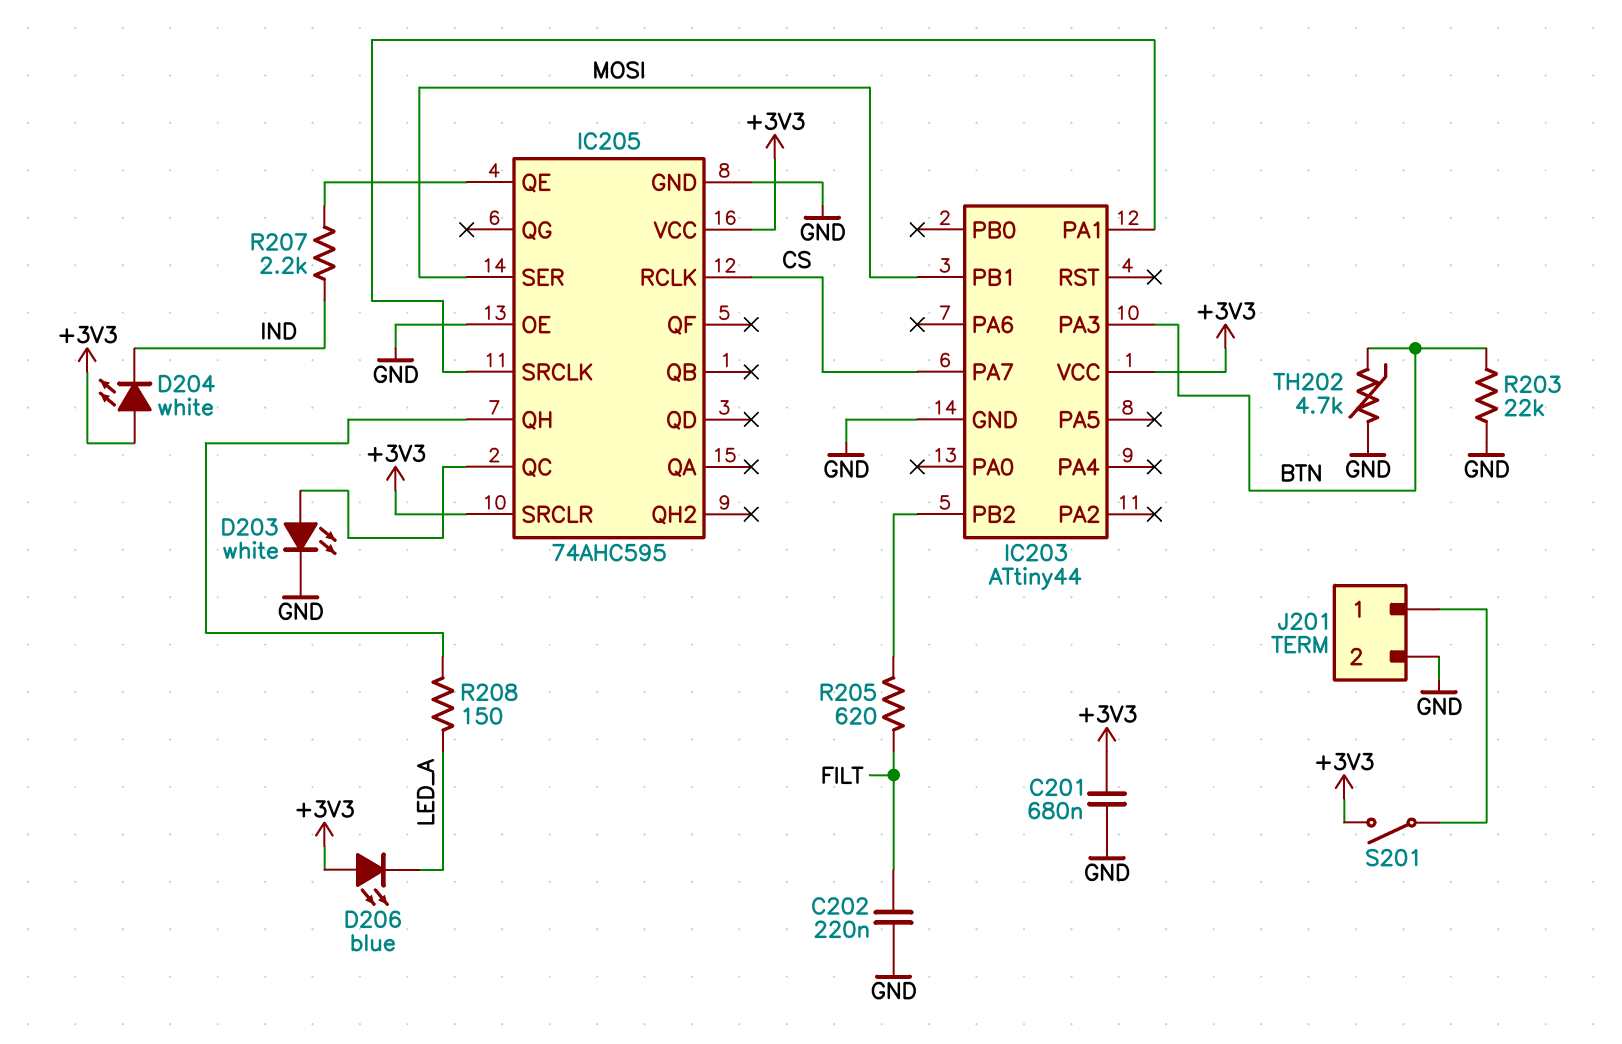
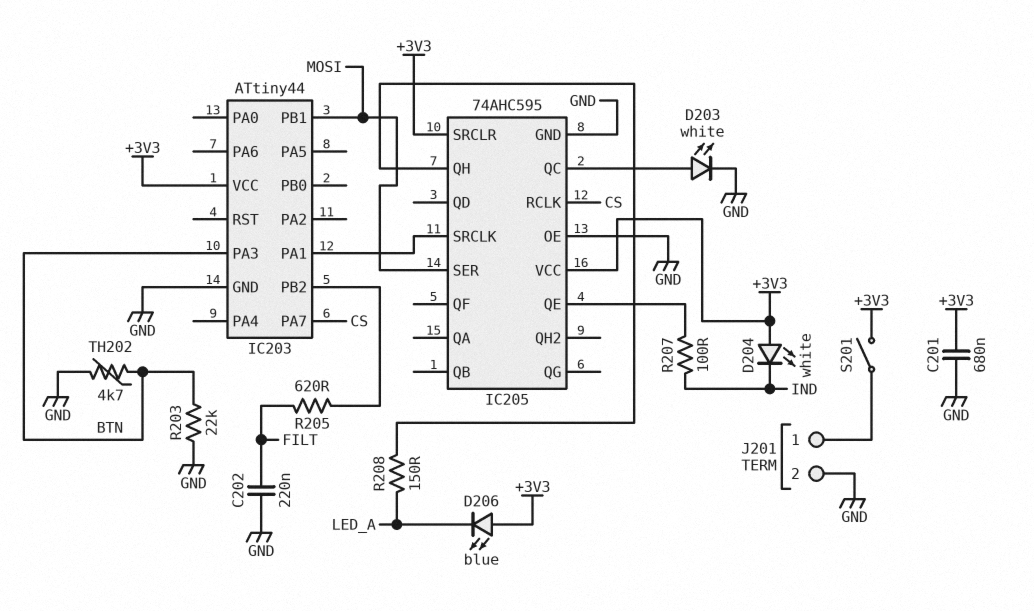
R207: 2.2k (IC205/QE, IND) -> 100 (IC205/QE, IND)

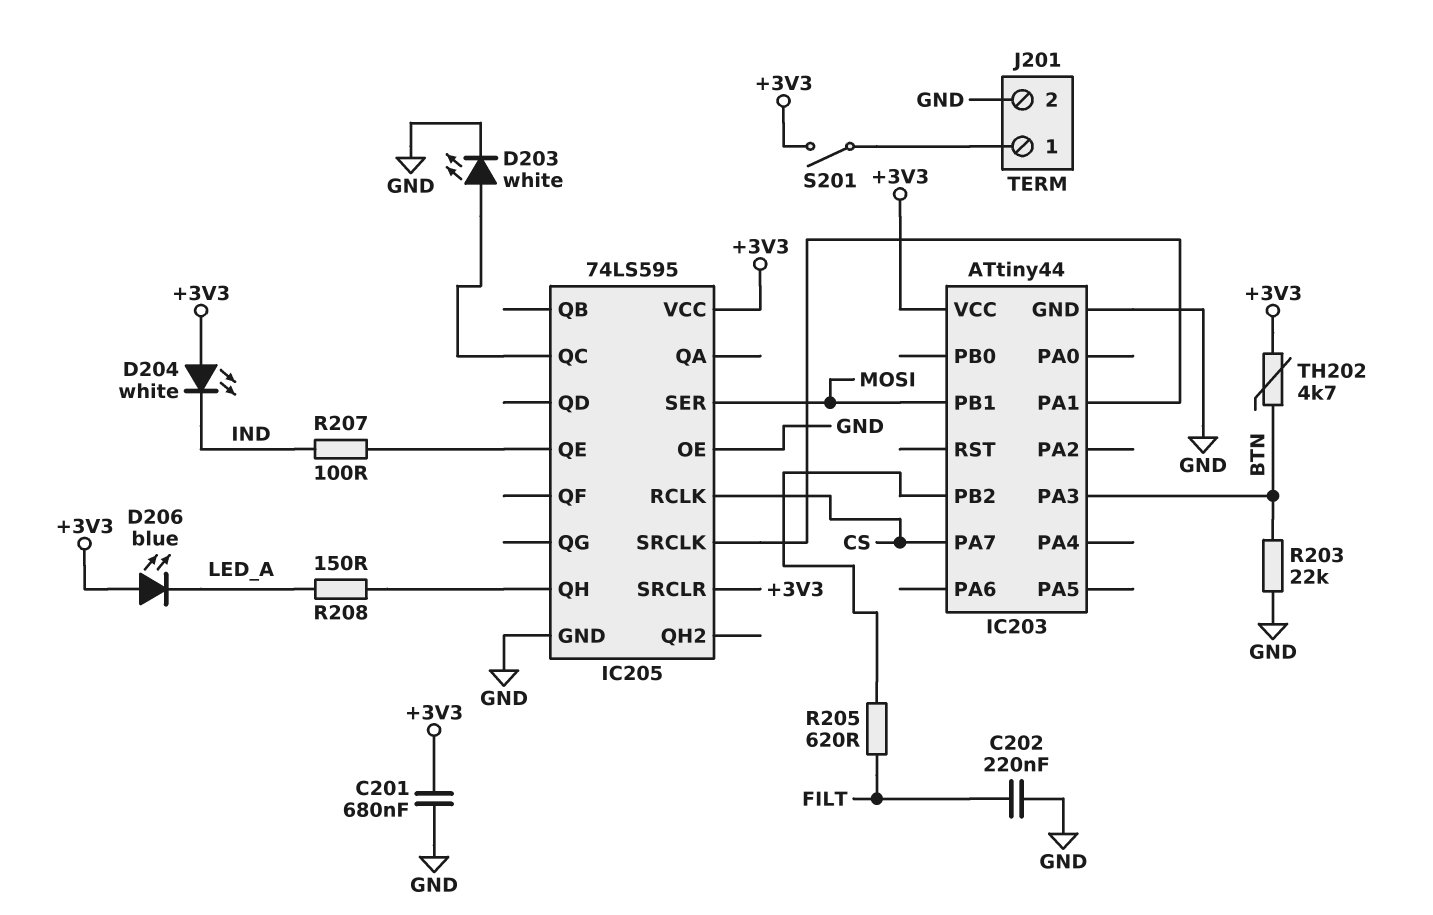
IC205: 74AHC595 -> 74LS595
TH202: 4.7k (BTN, GND) -> 4.7k (+3V3, BTN)

